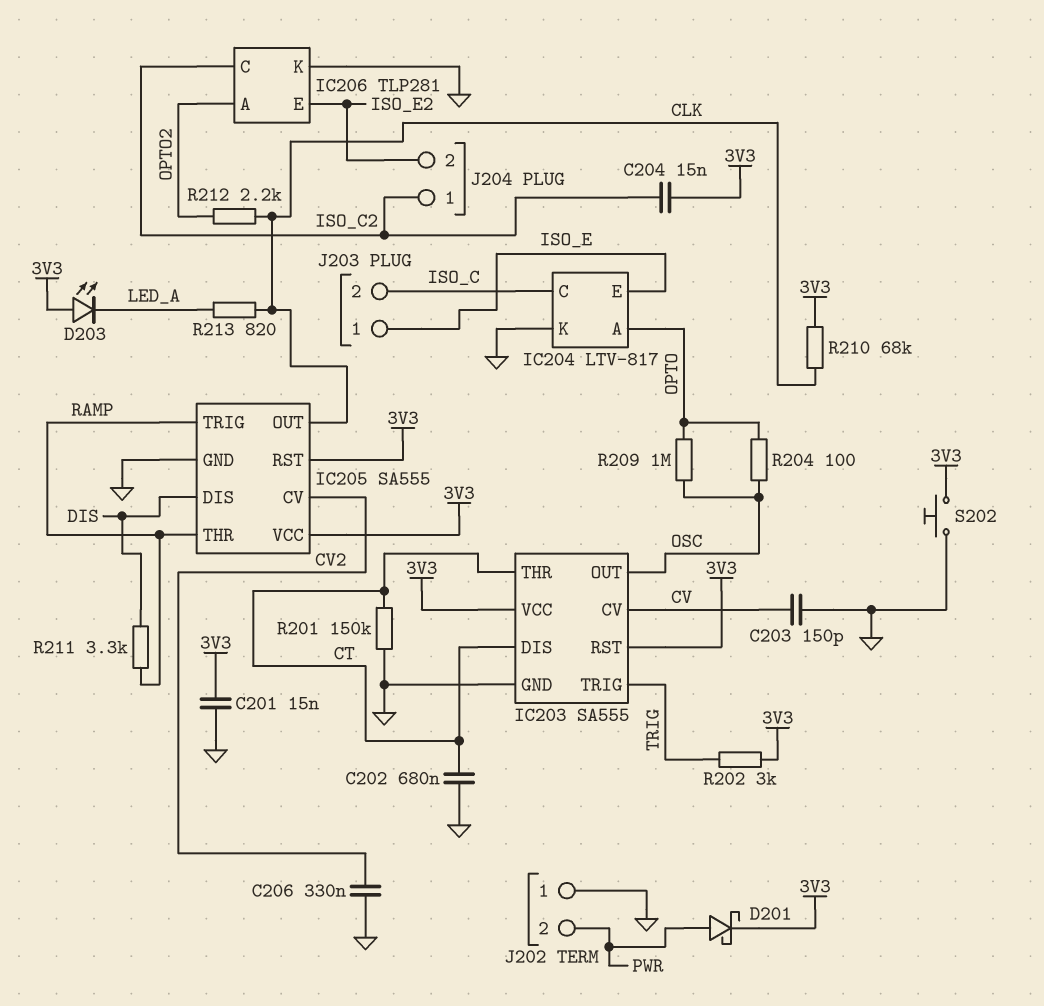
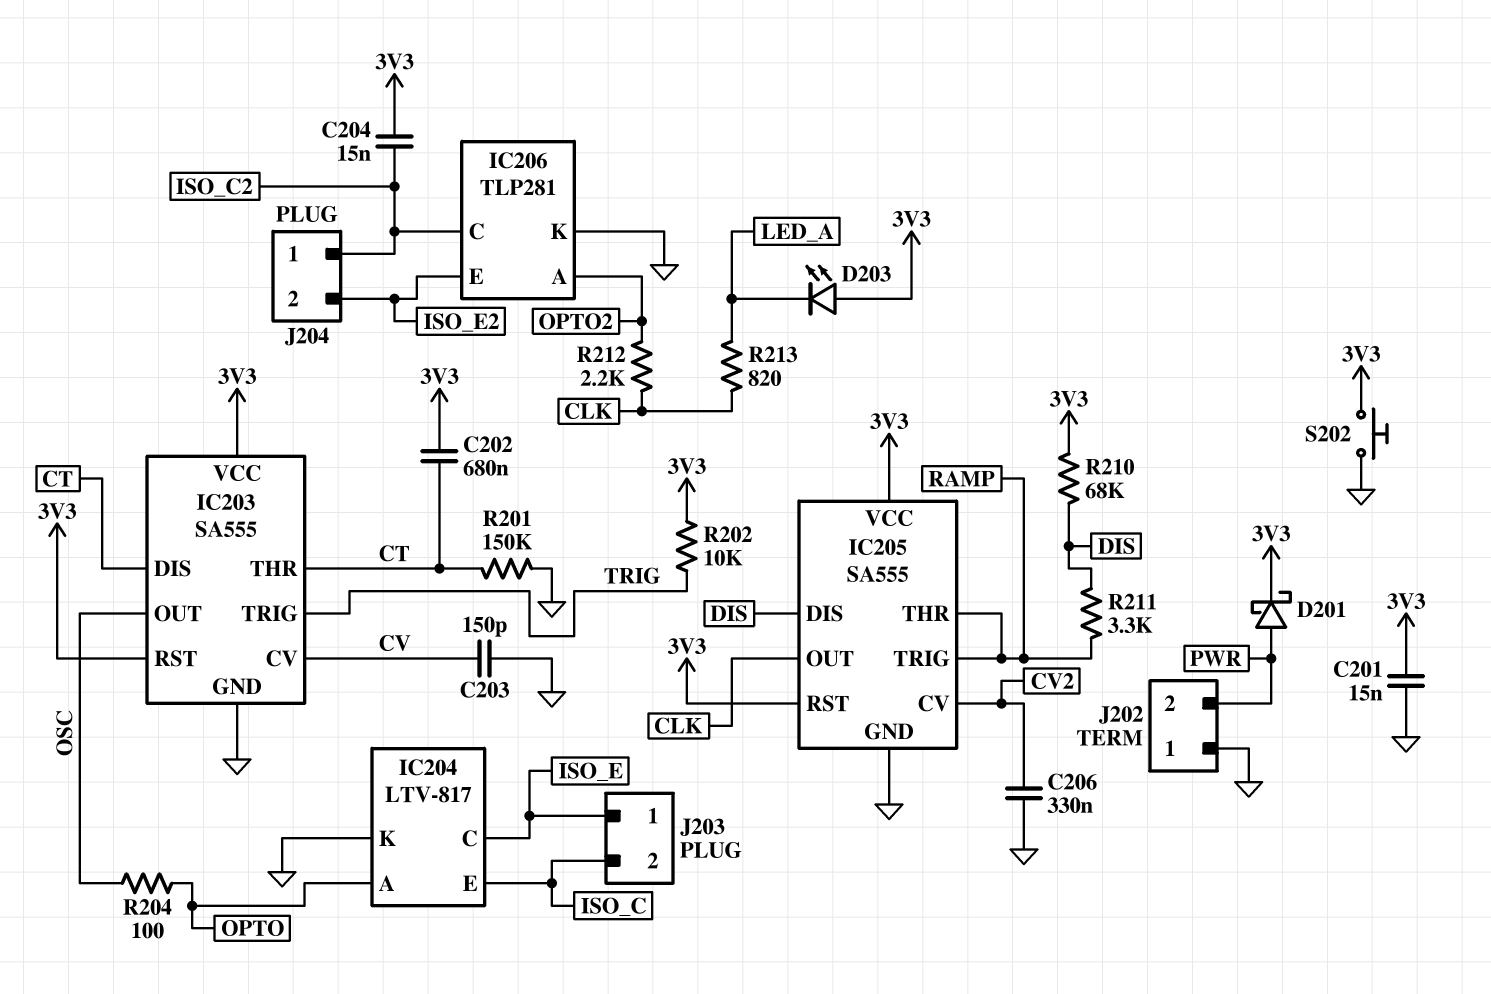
C202: 680nF (CT, GND) -> 680nF (3V3, CT)
IC204 pin C: ISO_C -> ISO_E
IC204 pin E: ISO_E -> ISO_C
R202: 3k (3V3, TRIG) -> 10k (3V3, TRIG)
R209: 1M (OPTO, OSC) -> none
R210: 68k (3V3, CLK) -> 68k (3V3, DIS)

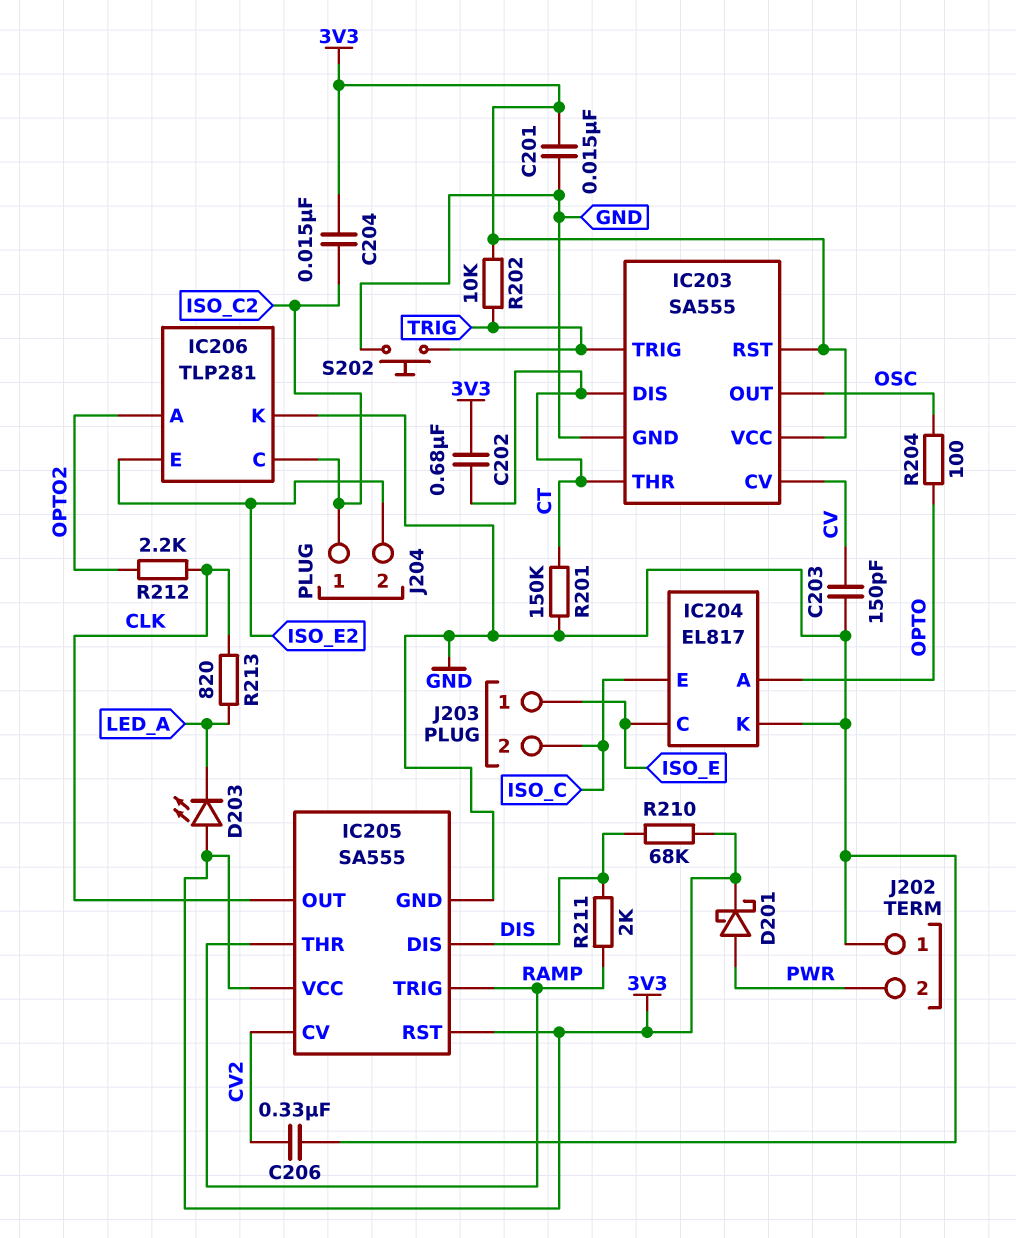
IC204: LTV-817 -> EL817
R211: 3.3k (DIS, RAMP) -> 2k (DIS, RAMP)
S202: button (3V3, GND) -> button (GND, TRIG)

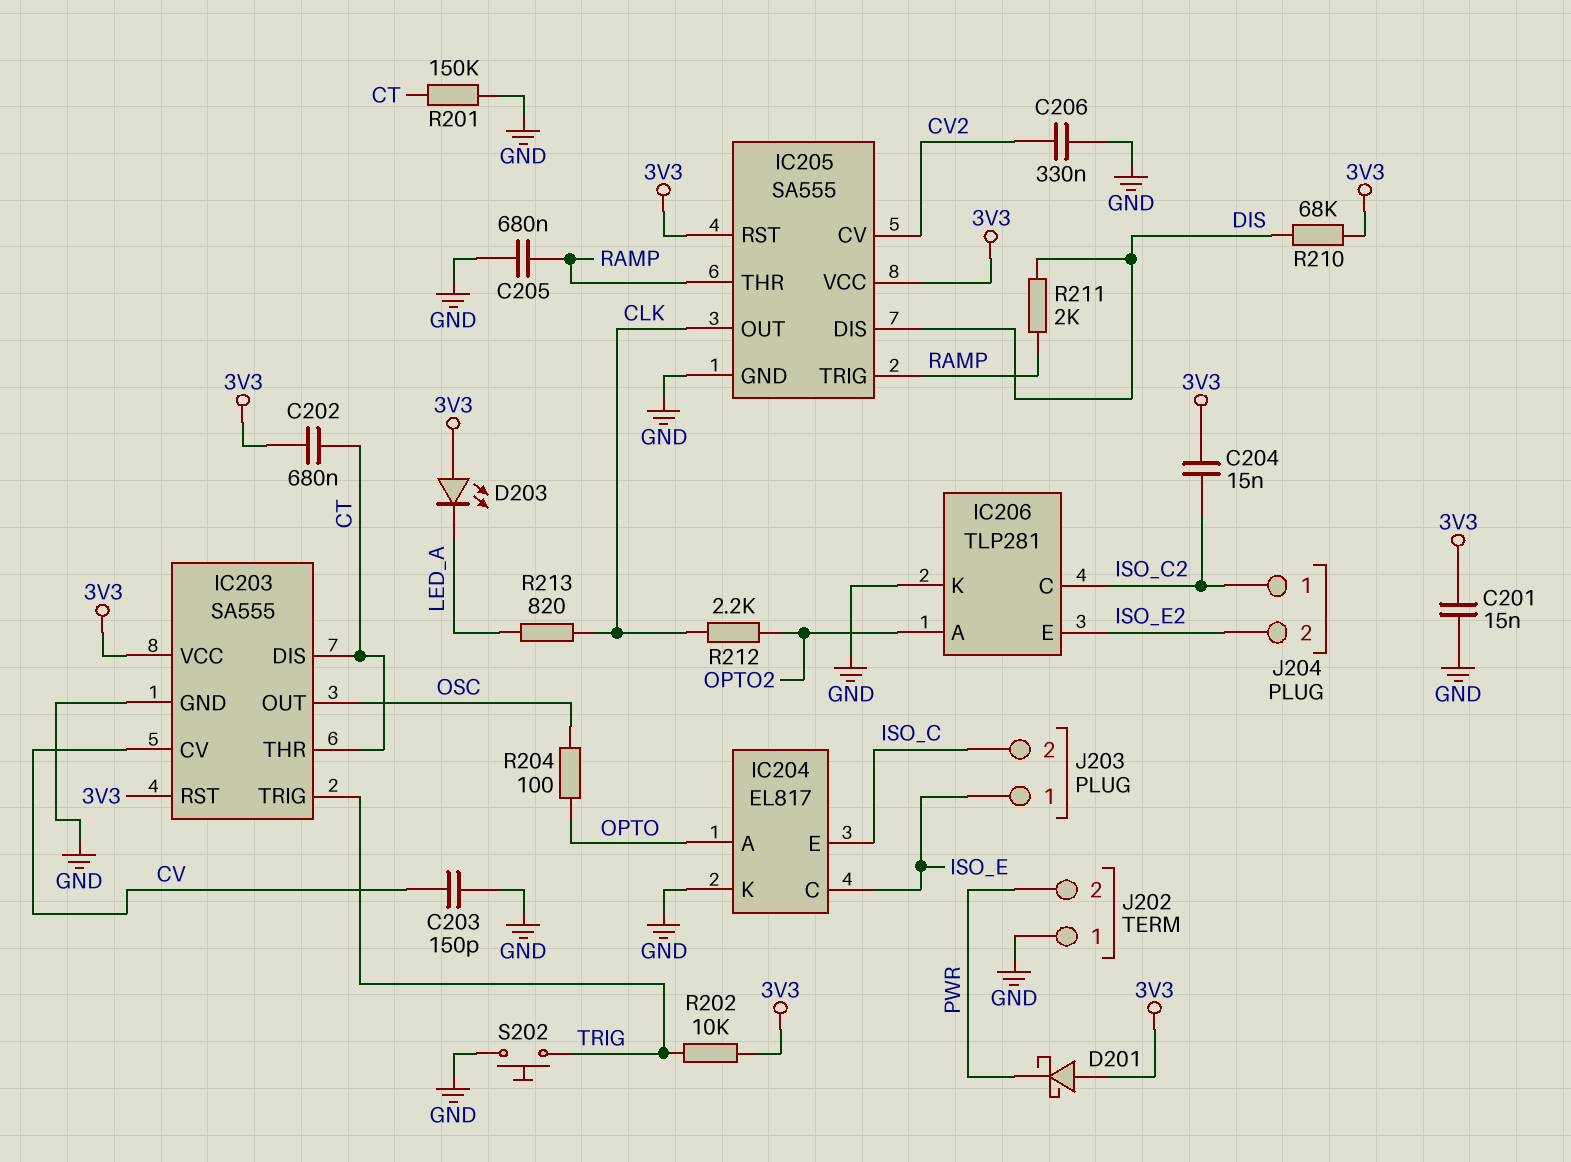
C205: none -> 680nF (GND, RAMP)
D201: schottky (A PWR, K 3V3) -> schottky (A 3V3, K PWR)

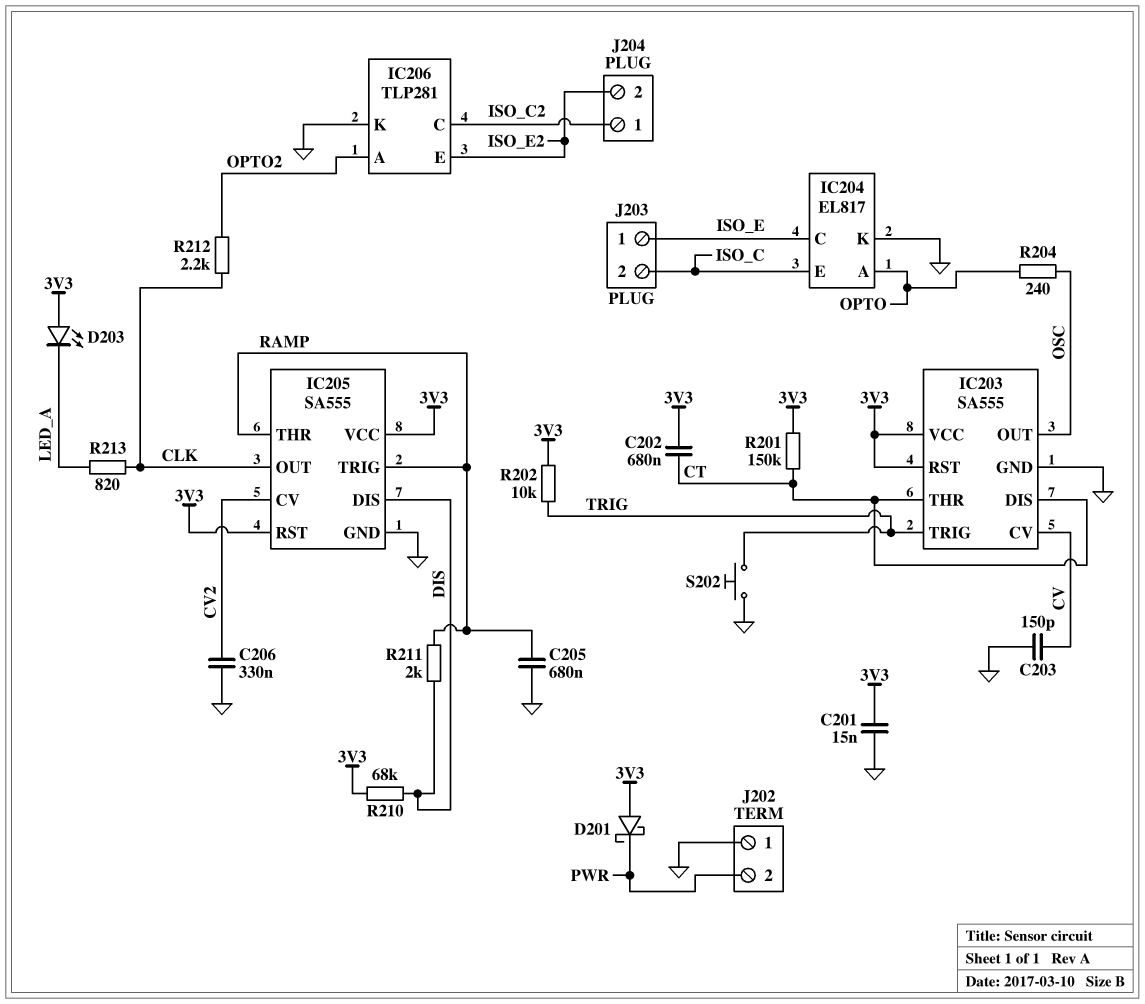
C204: 15nF (3V3, ISO_C2) -> none
R201: 150k (CT, GND) -> 150k (3V3, CT)
R204: 100 (OPTO, OSC) -> 240 (OPTO, OSC)

